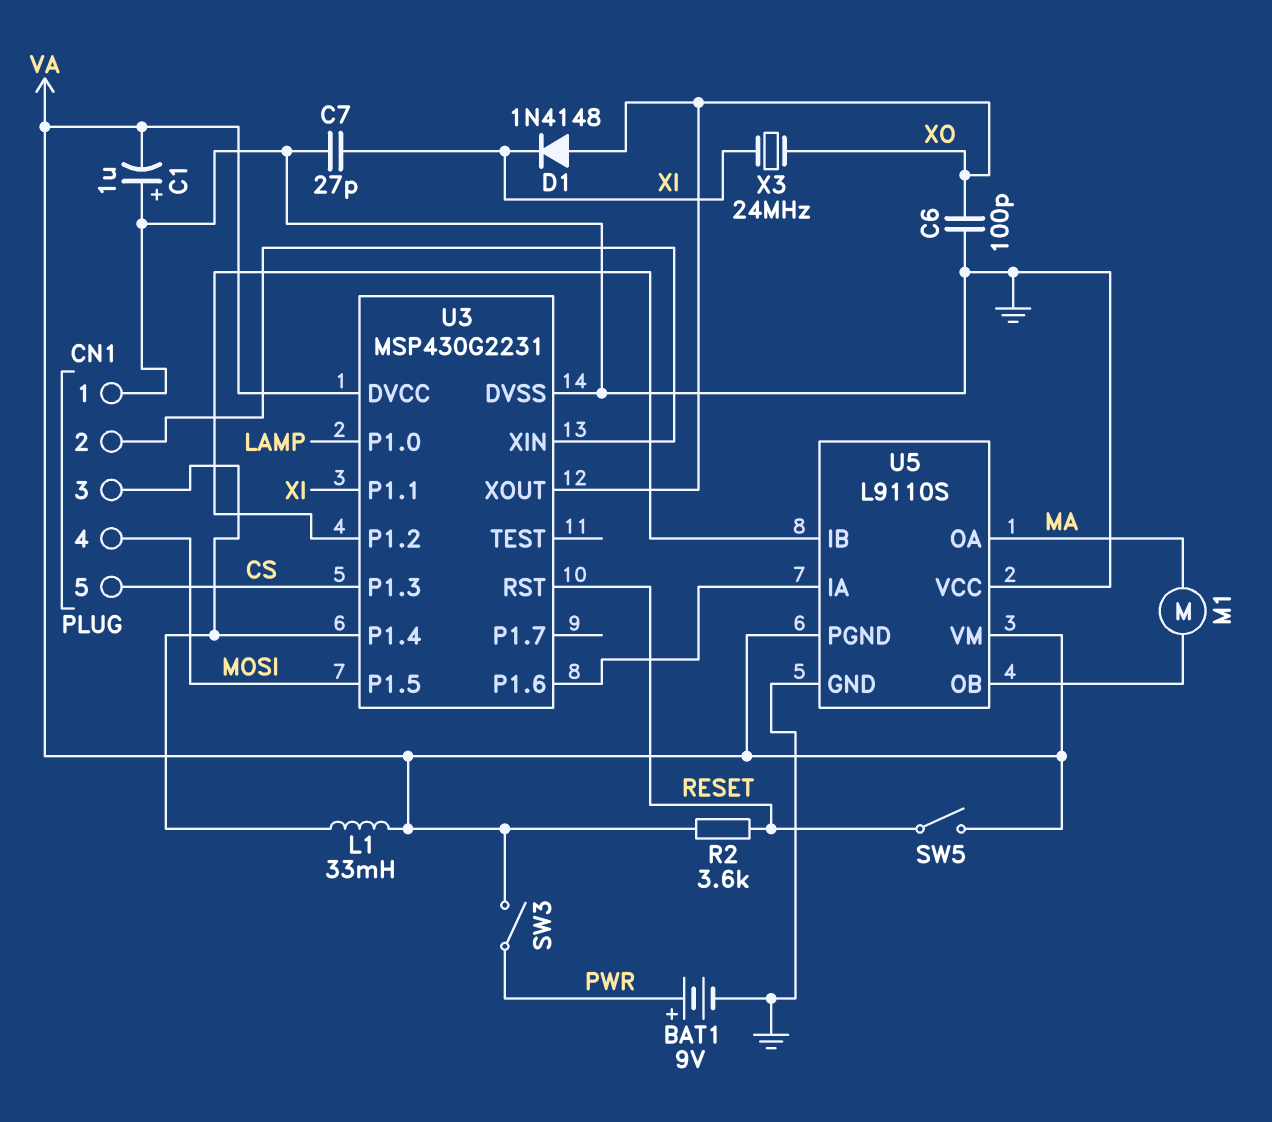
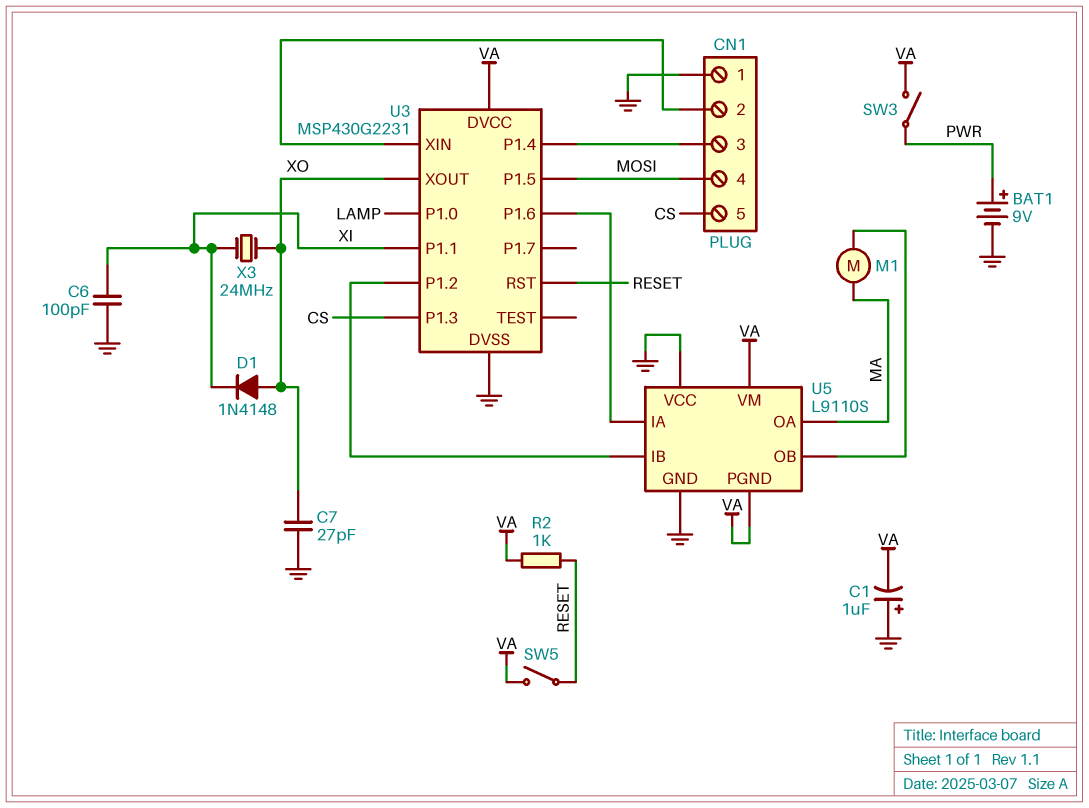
C6: 100pF (GND, XO) -> 100pF (GND, XI)
C7: 27pF (GND, XI) -> 27pF (GND, XO)
L1: 33mH (CN1/3, VA) -> none
R2: 3.6k (RESET, VA) -> 1k (RESET, VA)

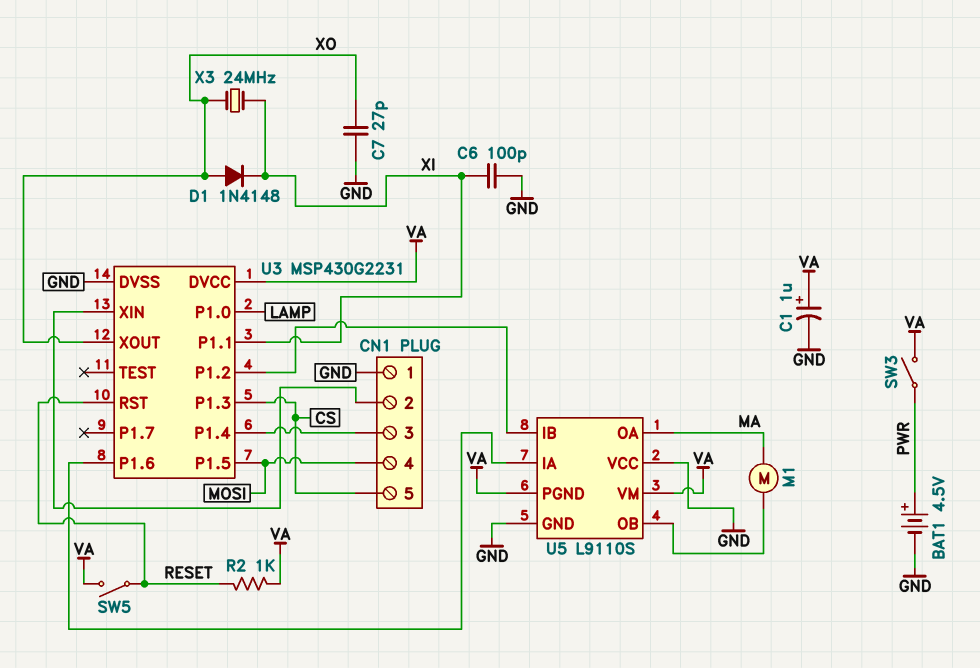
BAT1: 9V (plus PWR, minus GND) -> 4.5V (plus PWR, minus GND)
C1: 1uF (plus GND, minus VA) -> 1uF (plus VA, minus GND)

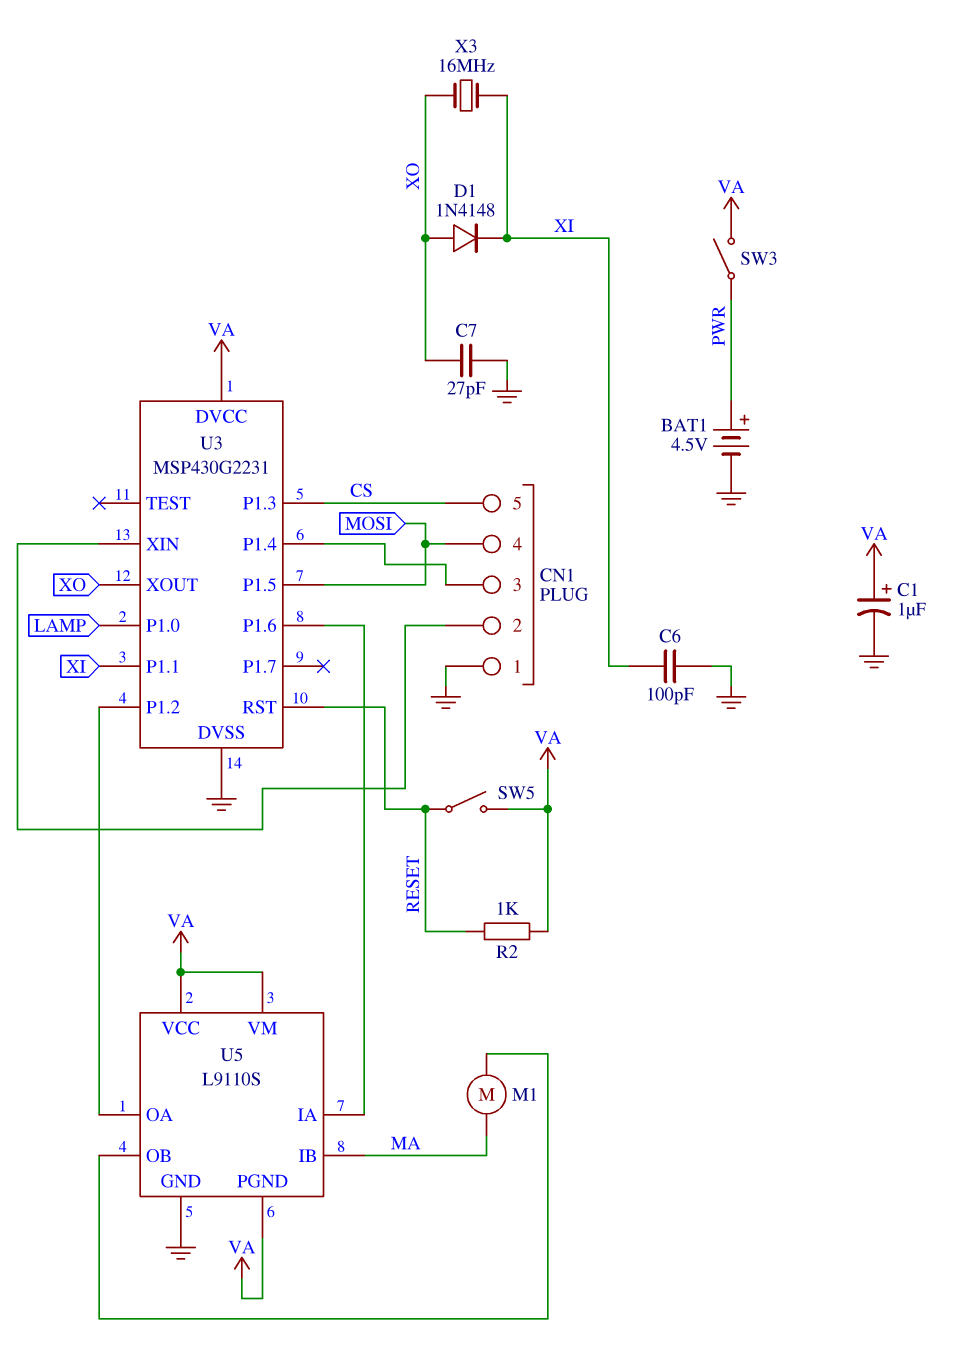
U5 pin IB: U3/P1.2 -> MA
U5 pin OA: MA -> U3/P1.2
U5 pin VCC: GND -> VA
X3: 24MHz (XI, XO) -> 16MHz (XI, XO)

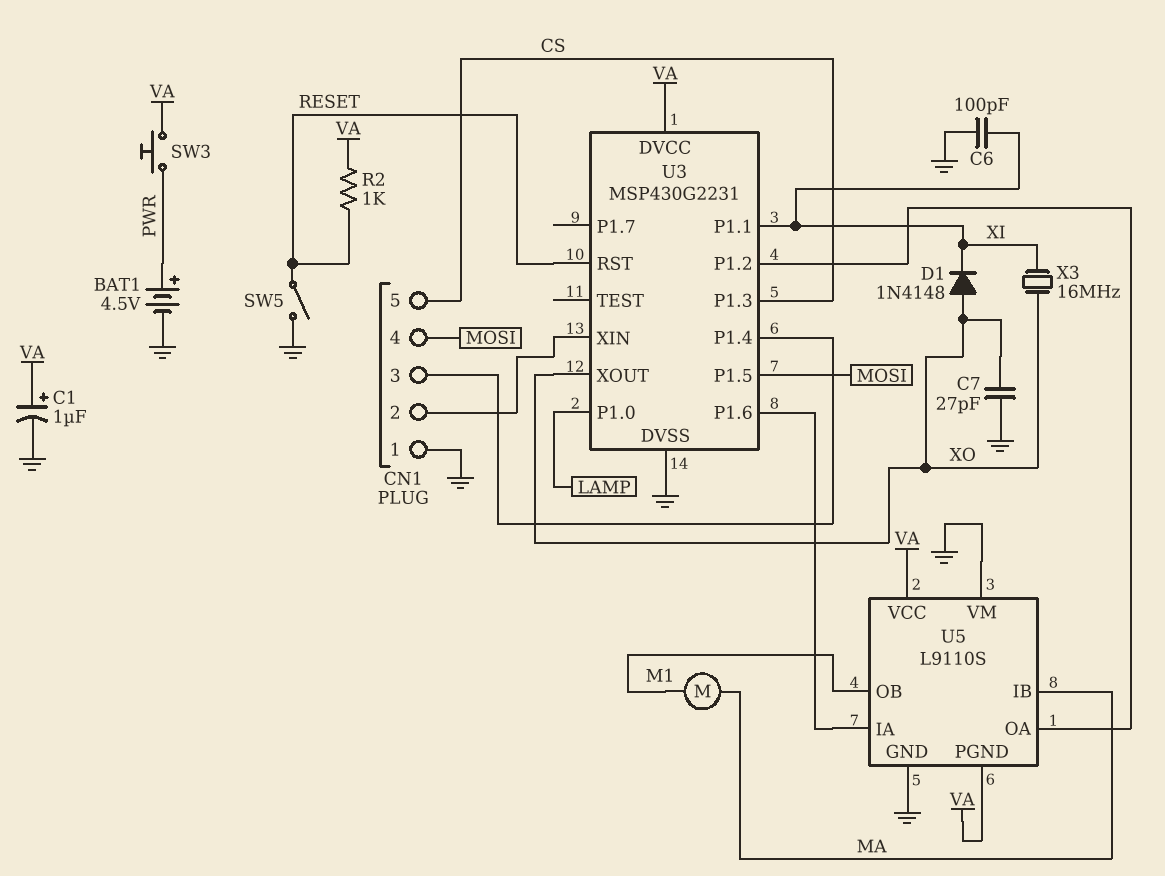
SW3: switch (PWR, VA) -> button (PWR, VA)
SW5: switch (RESET, VA) -> switch (GND, RESET)
U5 pin VM: VA -> GND

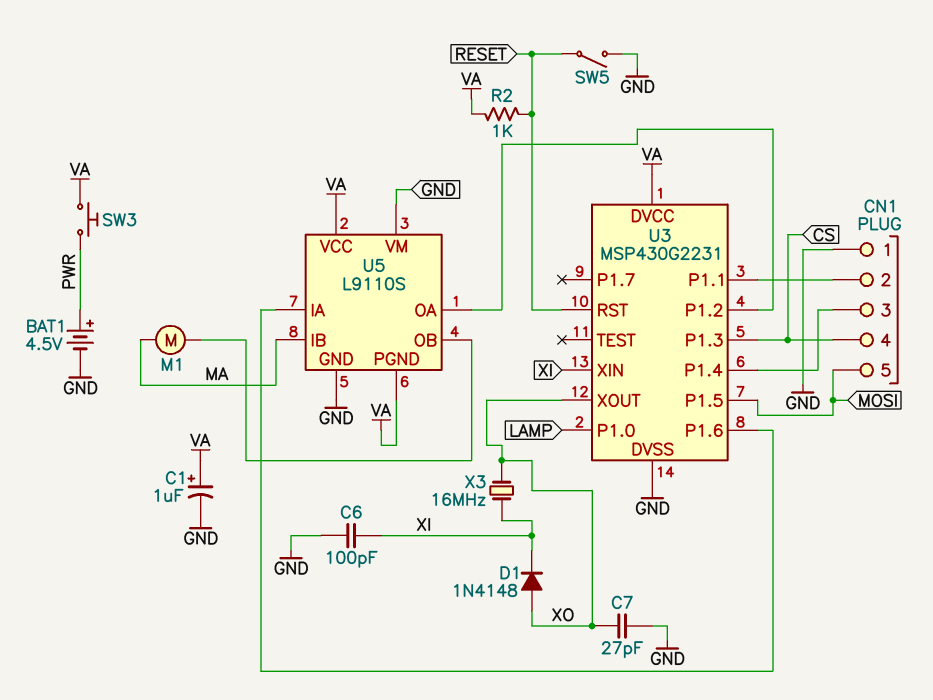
CN1 pin 4: MOSI -> CS
CN1 pin 5: CS -> MOSI
U3 pin P1.1: XI -> CN1/2
U3 pin XIN: CN1/2 -> XI

